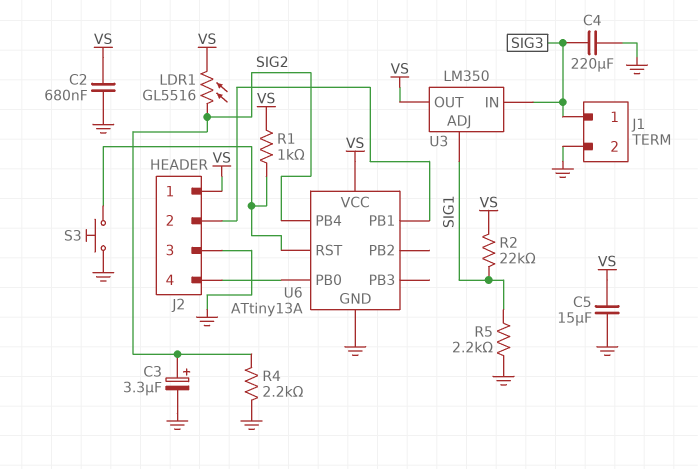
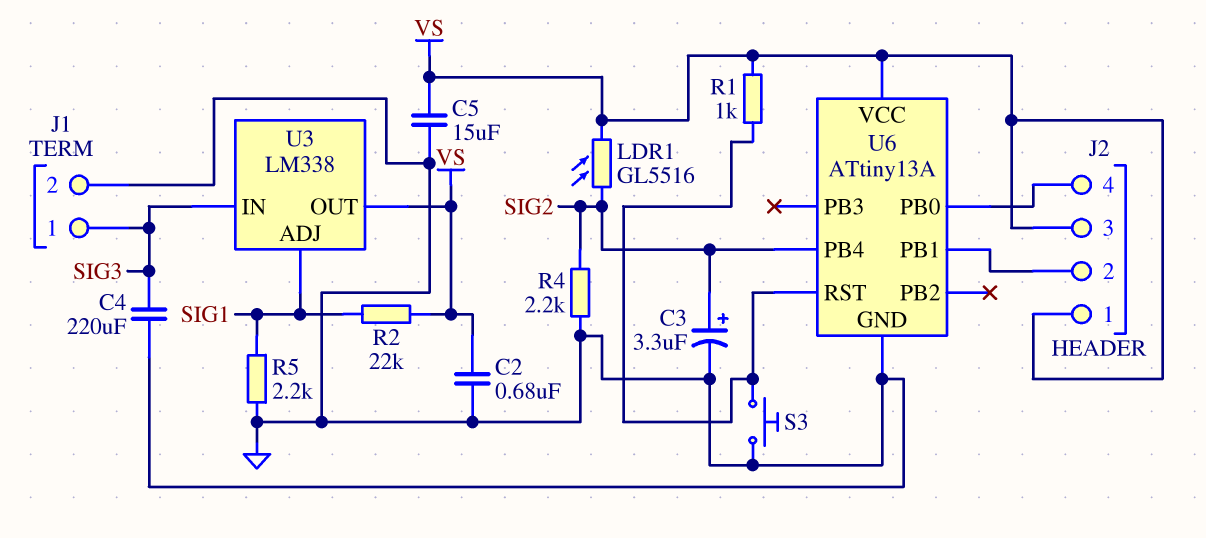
J2 pin 3: GND -> VS
U3: LM350 -> LM338

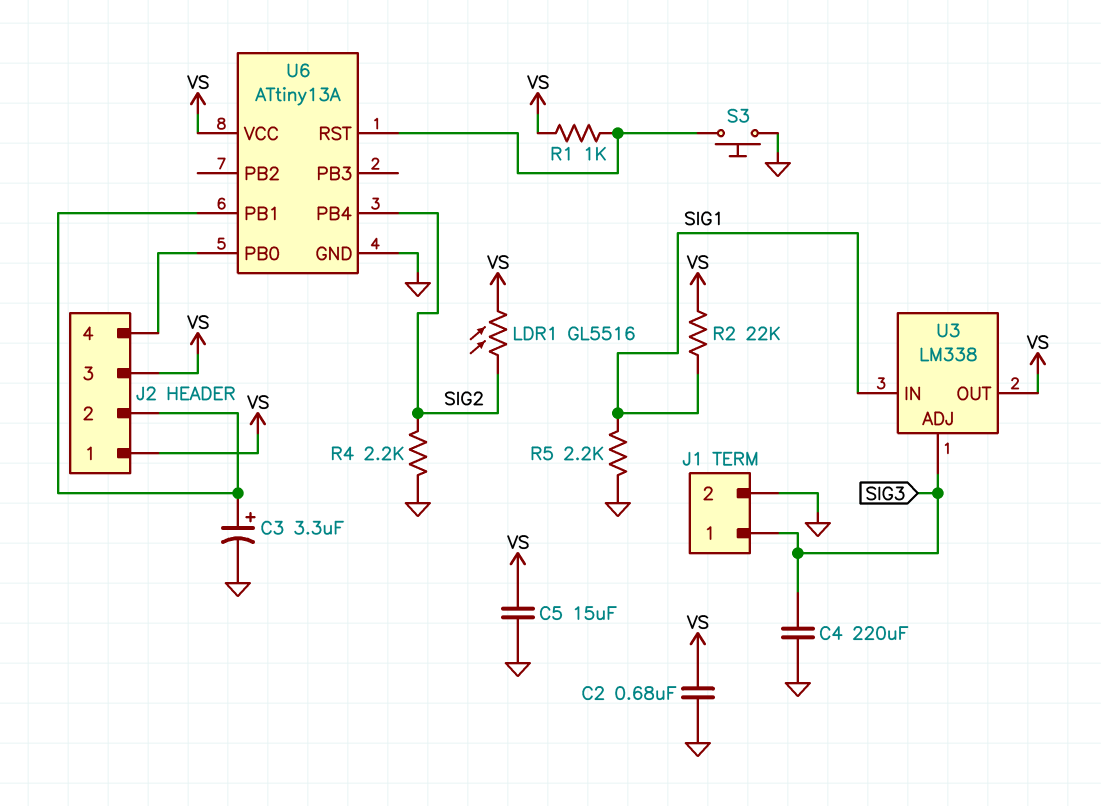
C3: 3.3uF (plus SIG2, minus GND) -> 3.3uF (plus J2/2, minus GND)
U3 pin ADJ: SIG1 -> SIG3
U3 pin IN: SIG3 -> SIG1

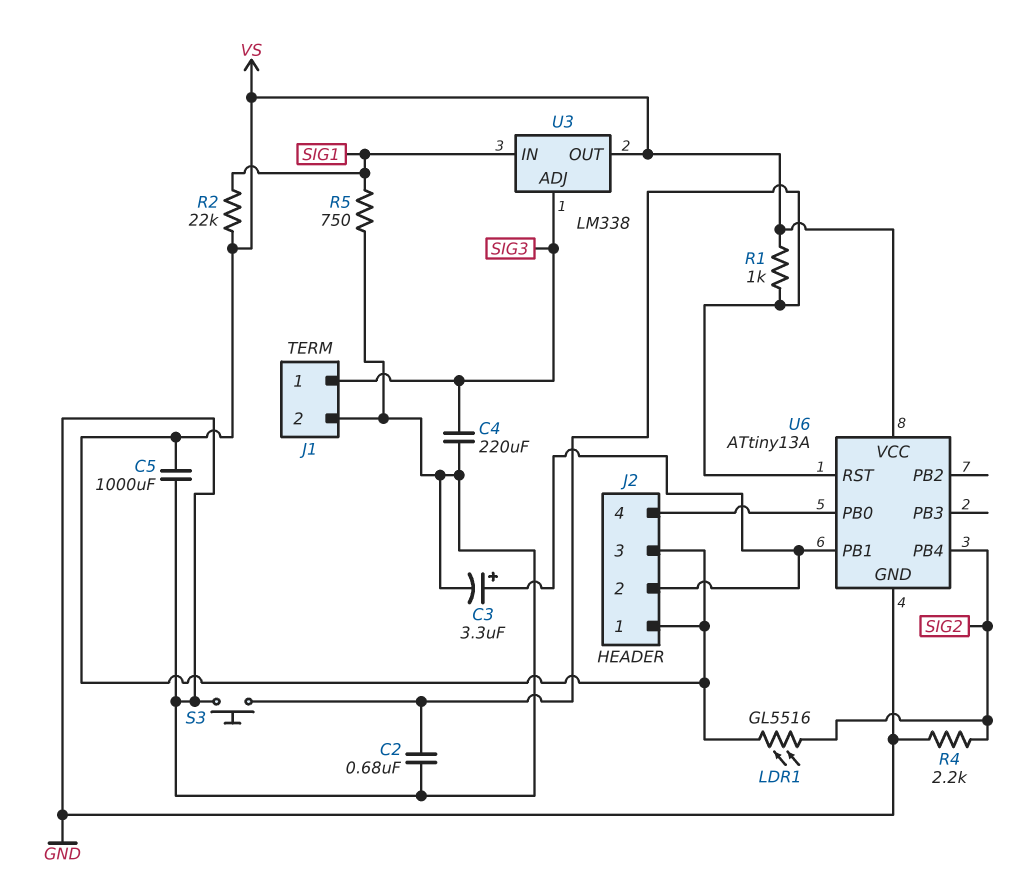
C2: 680nF (GND, VS) -> 680nF (GND, U6/RST)
C5: 15uF (GND, VS) -> 1000uF (GND, VS)
R5: 2.2k (GND, SIG1) -> 750 (GND, SIG1)

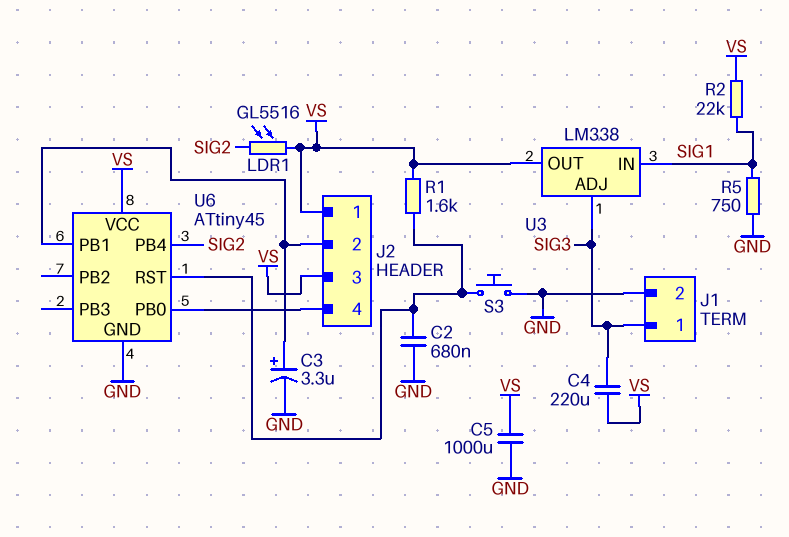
C4: 220uF (GND, SIG3) -> 220uF (SIG3, VS)
R1: 1k (U6/RST, VS) -> 1.6k (U6/RST, VS)
R4: 2.2k (GND, SIG2) -> none
U6: ATtiny13A -> ATtiny45

